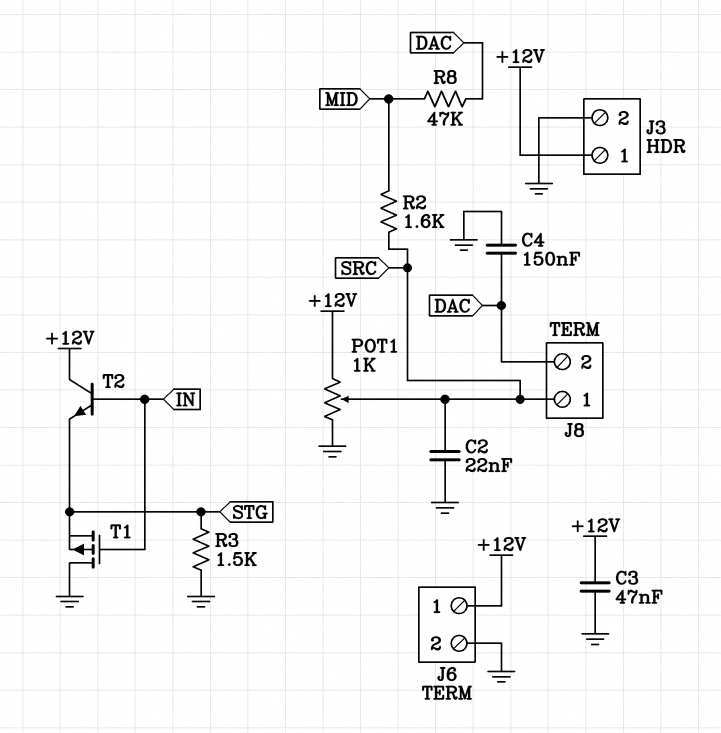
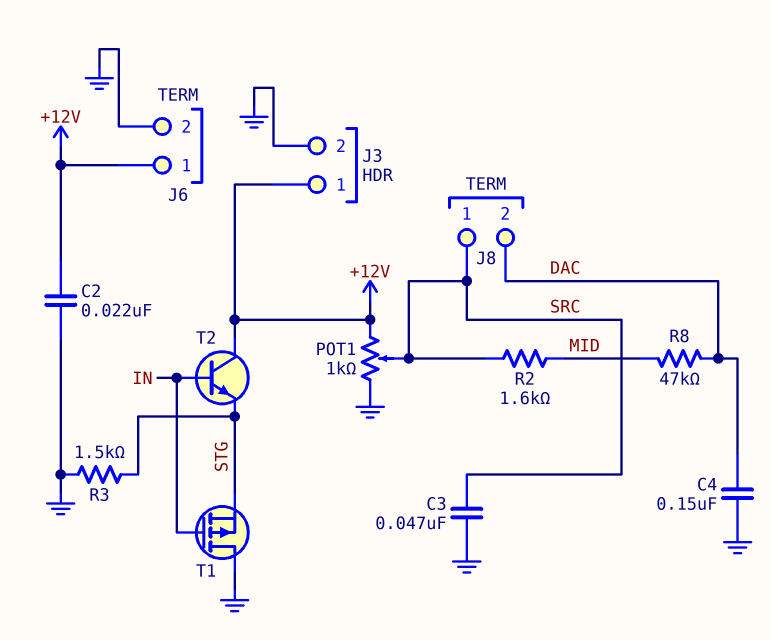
C2: 22nF (GND, SRC) -> 22nF (+12V, GND)
C3: 47nF (+12V, GND) -> 47nF (GND, SRC)

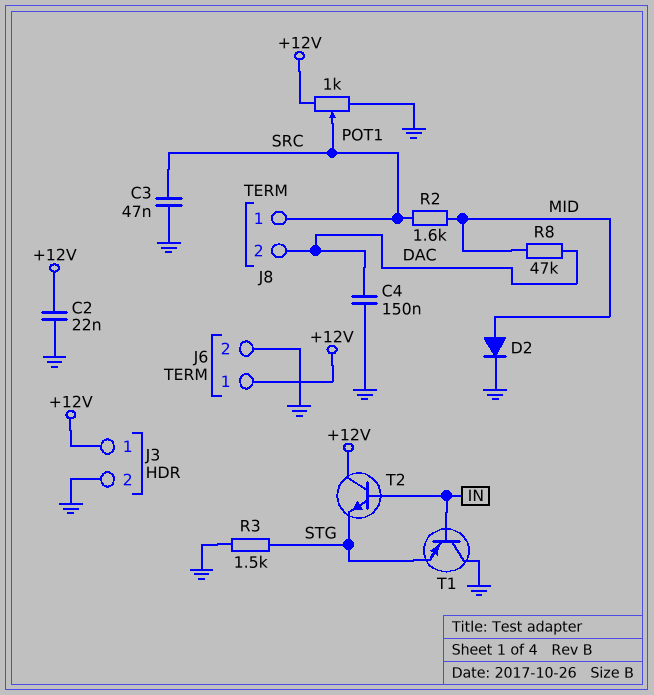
D2: none -> diode (A MID, K GND)
T1: PMOS (G IN, D GND, S STG) -> PNP (B IN, C GND, E STG)

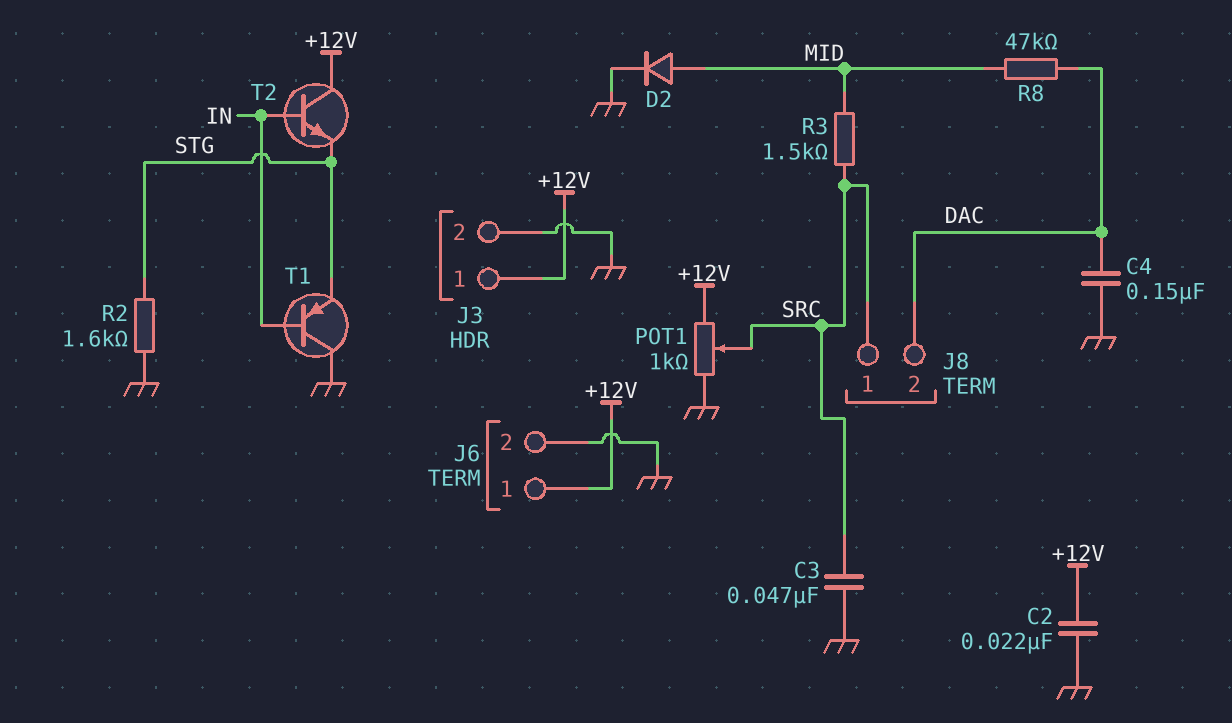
R2: 1.6k (MID, SRC) -> 1.6k (GND, STG)
R3: 1.5k (GND, STG) -> 1.5k (MID, SRC)

